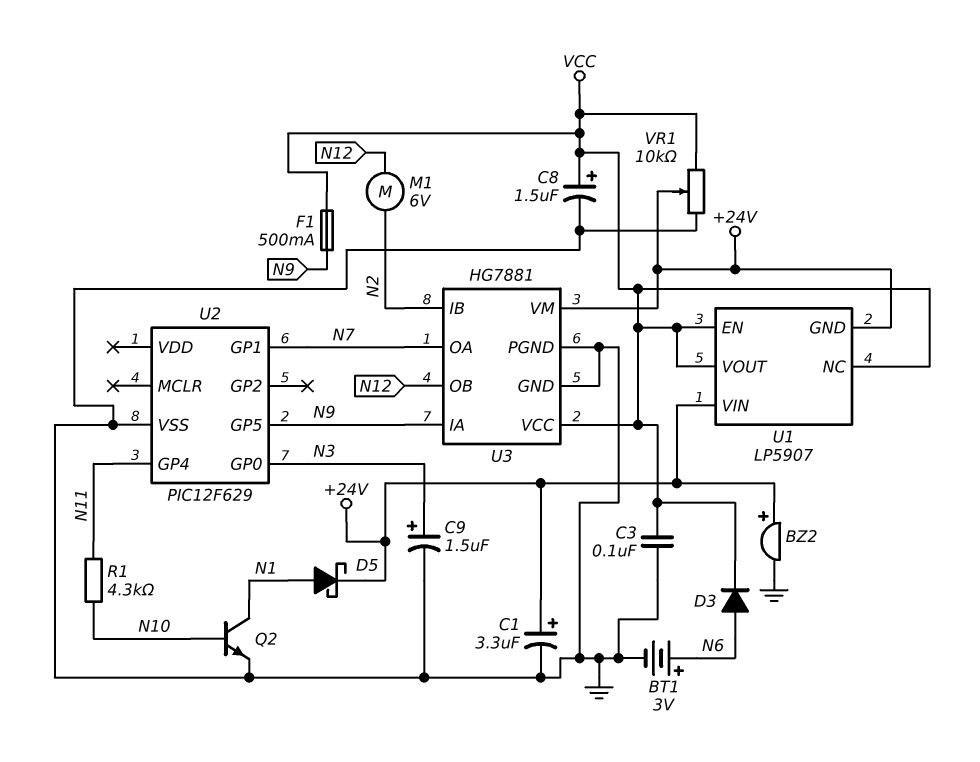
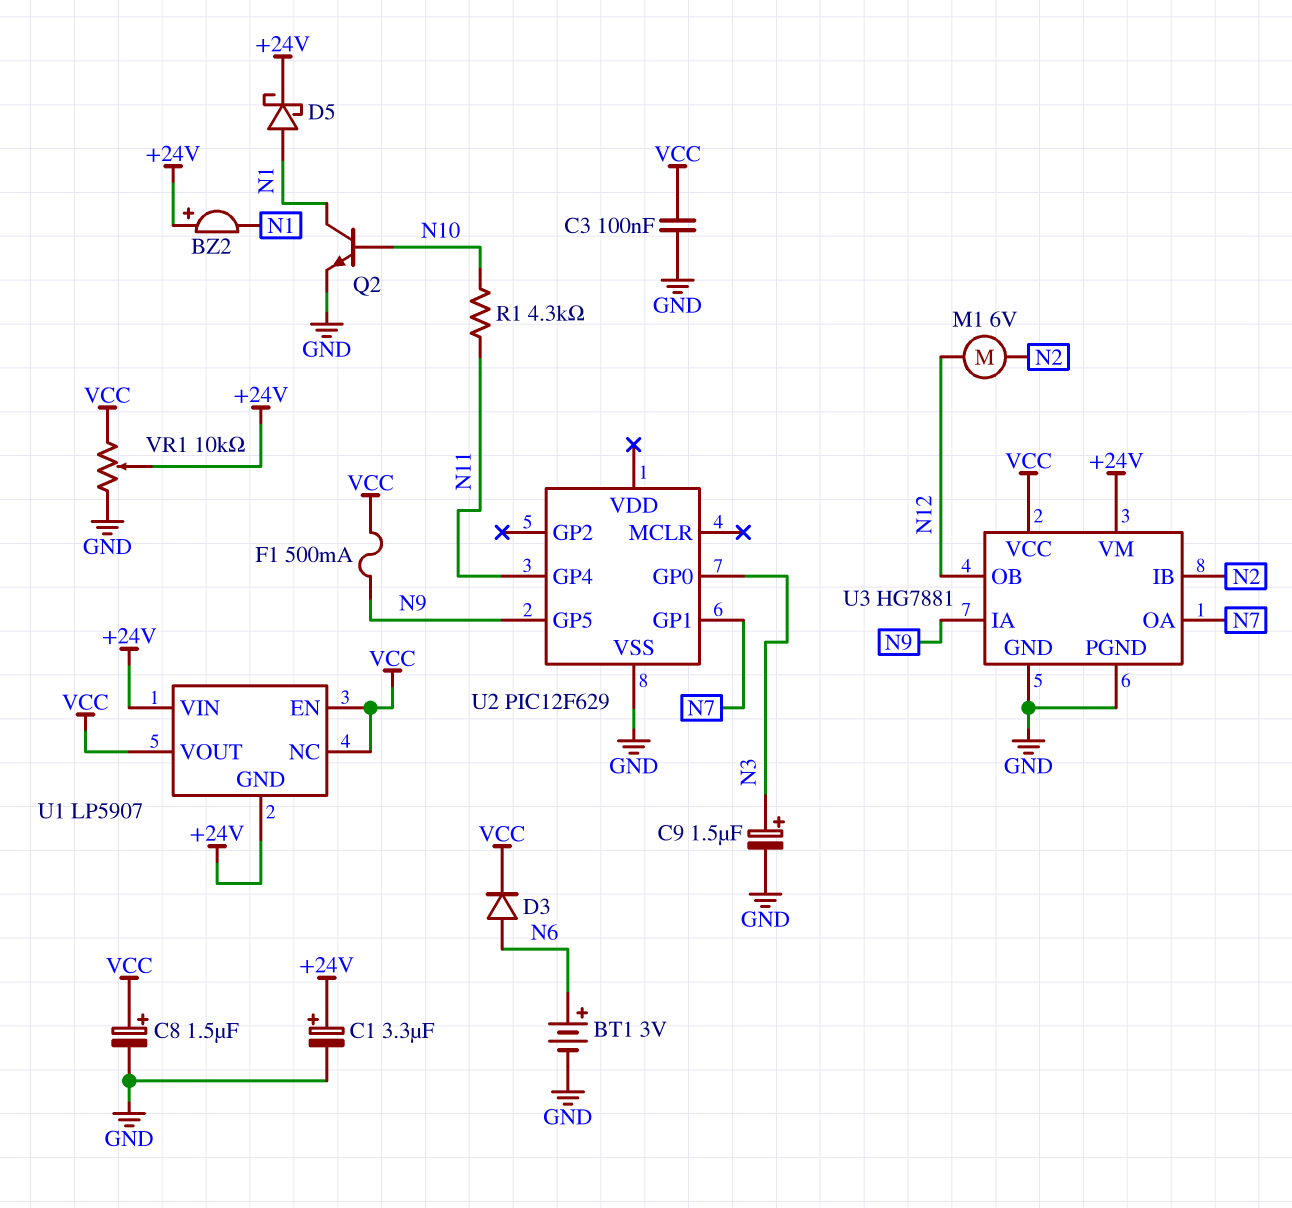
BZ2: buzzer (plus +24V, minus GND) -> buzzer (plus +24V, minus N1)

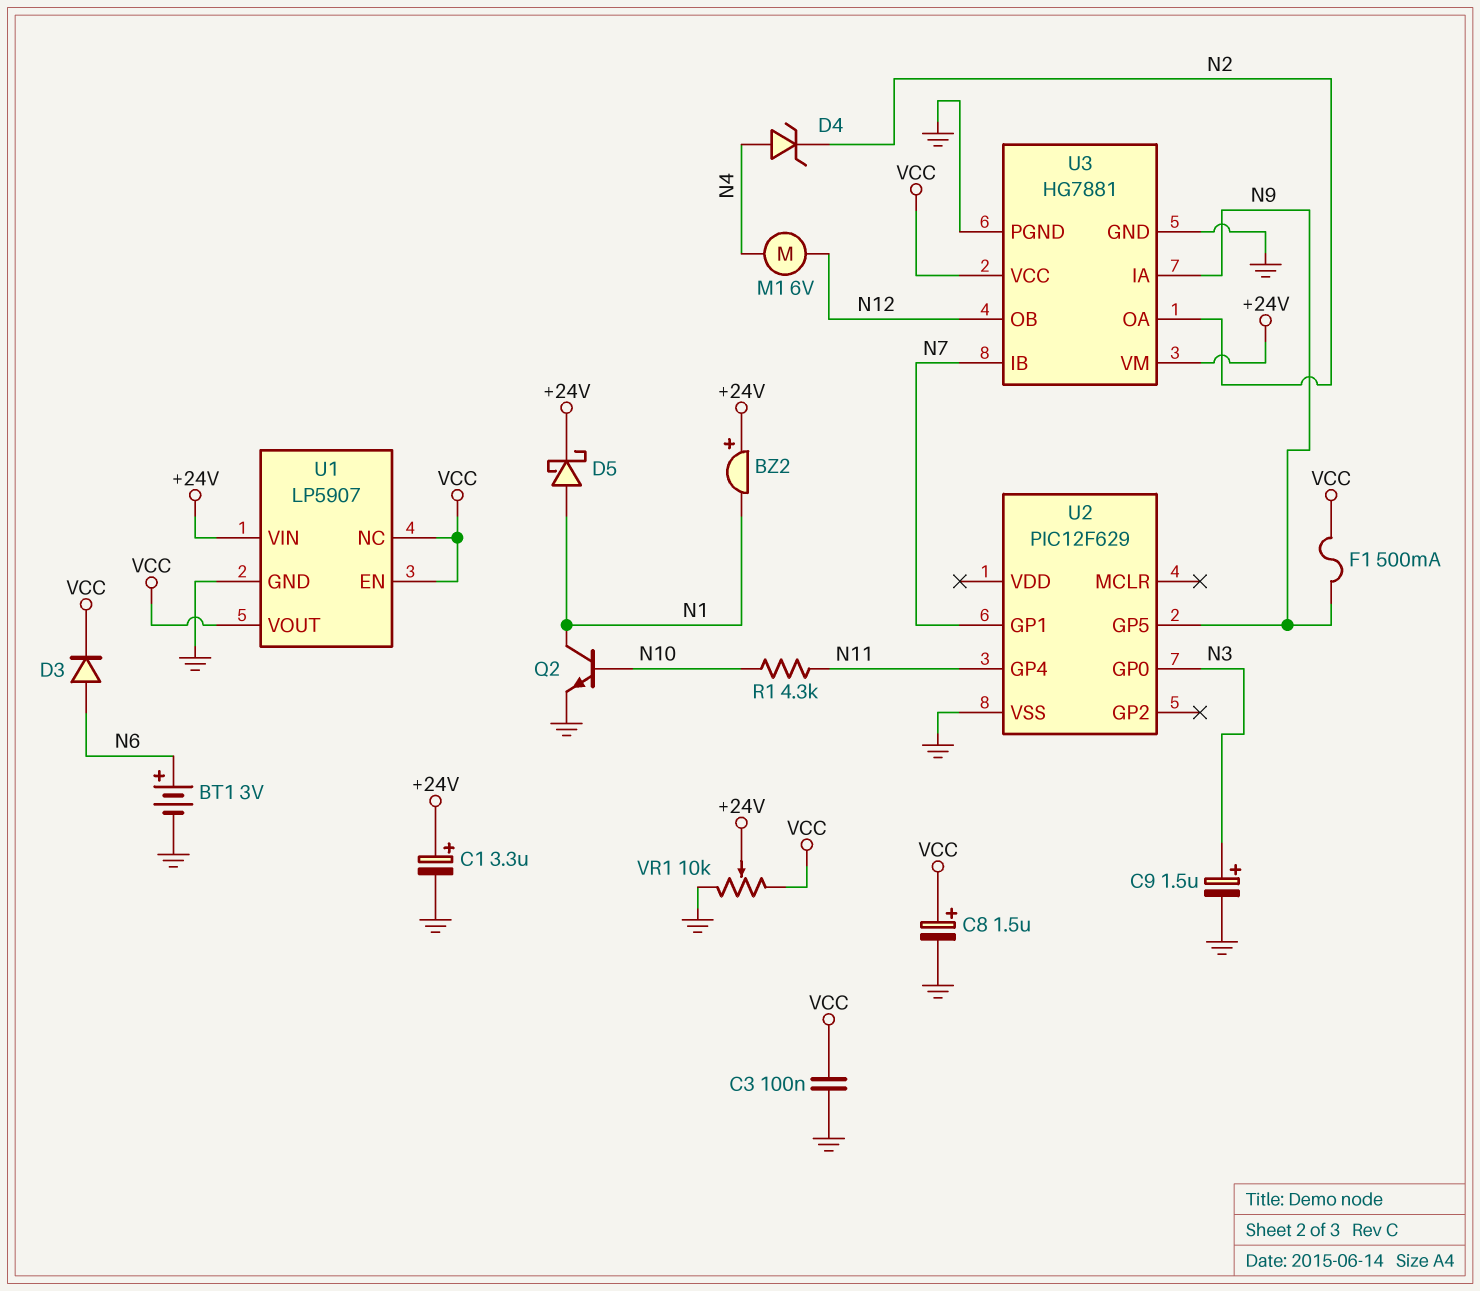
D4: none -> zener (A N4, K N2)
M1: motor 6V (N2, N12) -> motor 6V (N4, N12)
U1 pin GND: +24V -> GND
U3 pin IB: N2 -> N7
U3 pin OA: N7 -> N2

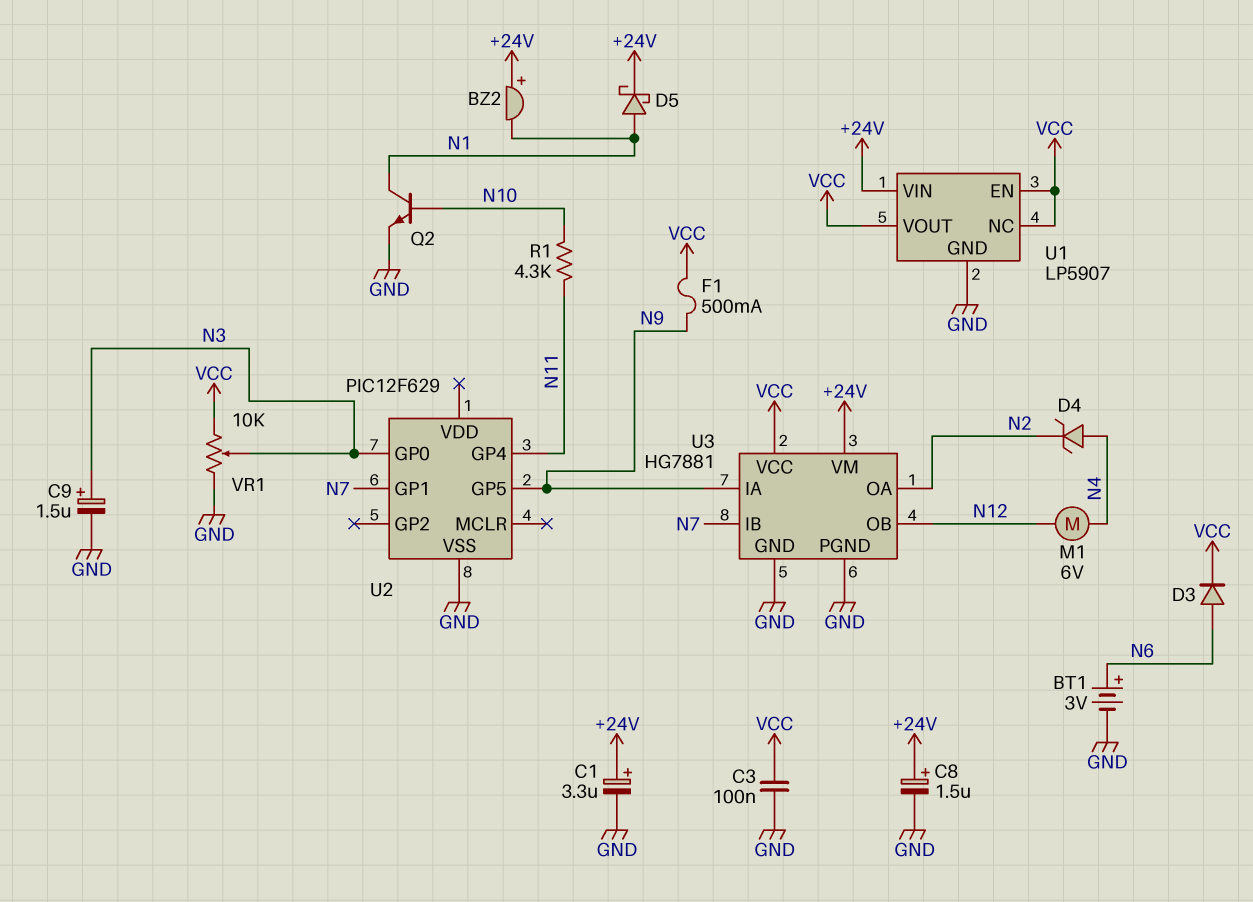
C8: 1.5uF (plus VCC, minus GND) -> 1.5uF (plus +24V, minus GND)
VR1: 10k (GND, VCC, wiper +24V) -> 10k (GND, VCC, wiper N3)

